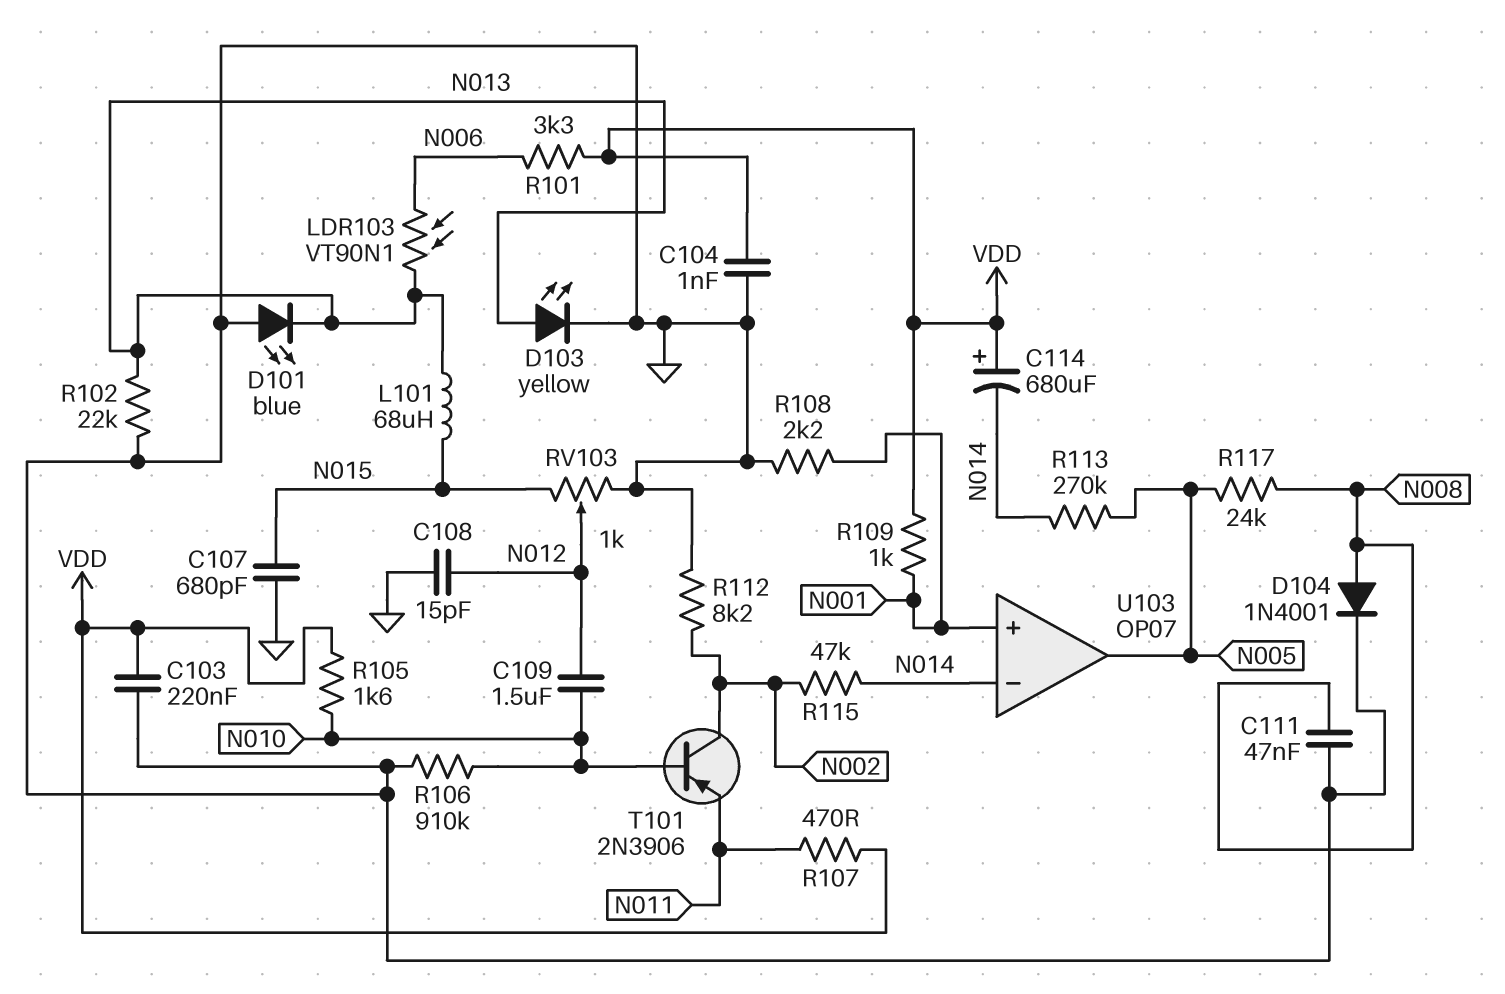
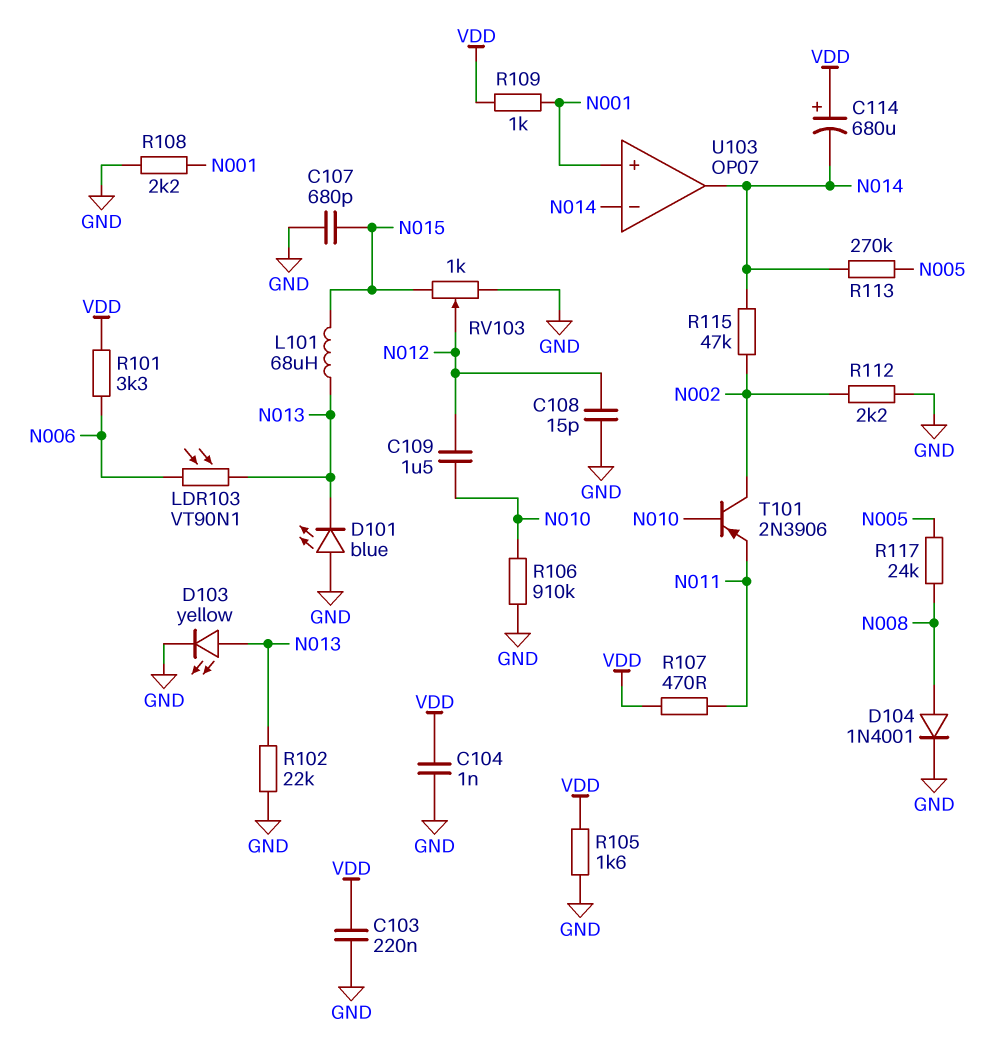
C111: 47nF (GND, N008) -> none
R105: 1.6k (N010, VDD) -> 1.6k (GND, VDD)
R112: 8.2k (GND, N002) -> 2.2k (GND, N002)
U103 pin out: N005 -> N014

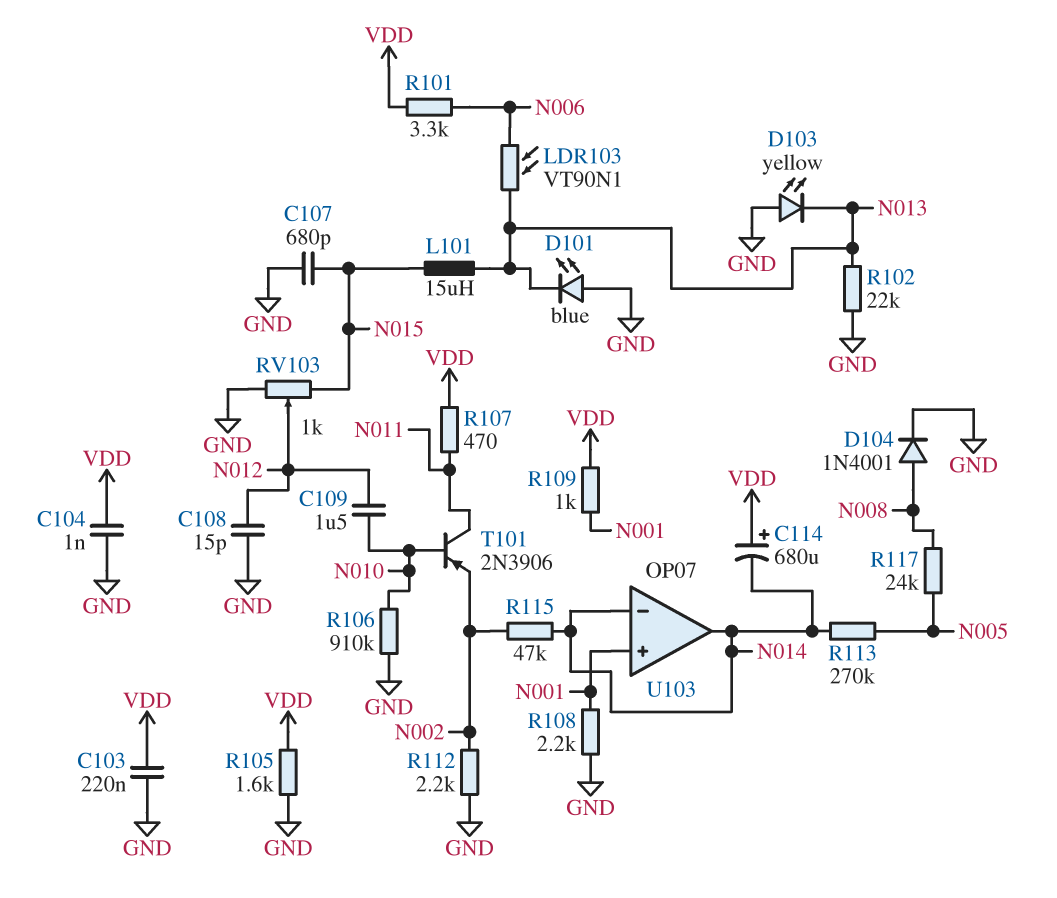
D103: LED yellow (A N013, K GND) -> LED yellow (A GND, K N013)
L101: 68uH (N013, N015) -> 15uH (N013, N015)
T101: PNP 2N3906 (B N010, C N002, E N011) -> PNP 2N3906 (B N010, C N011, E N002)

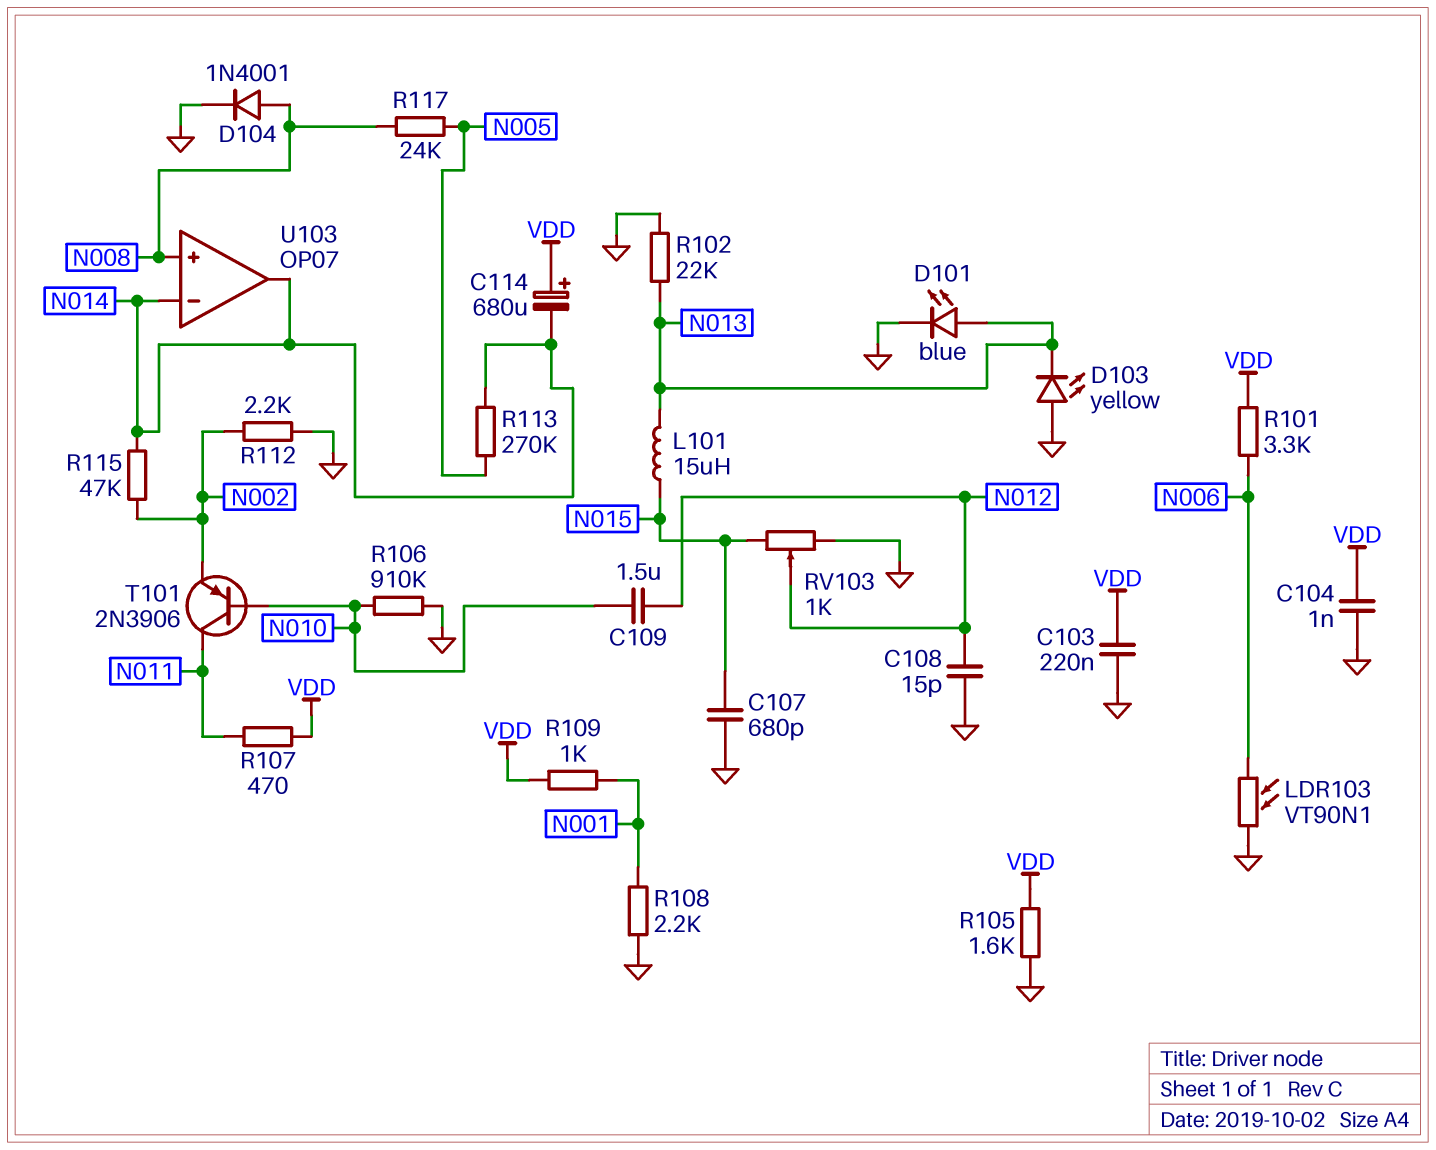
D101: LED blue (A GND, K N013) -> LED blue (A N013, K GND)
LDR103: VT90N1 (N006, N013) -> VT90N1 (GND, N006)
U103 pin in+: N001 -> N008

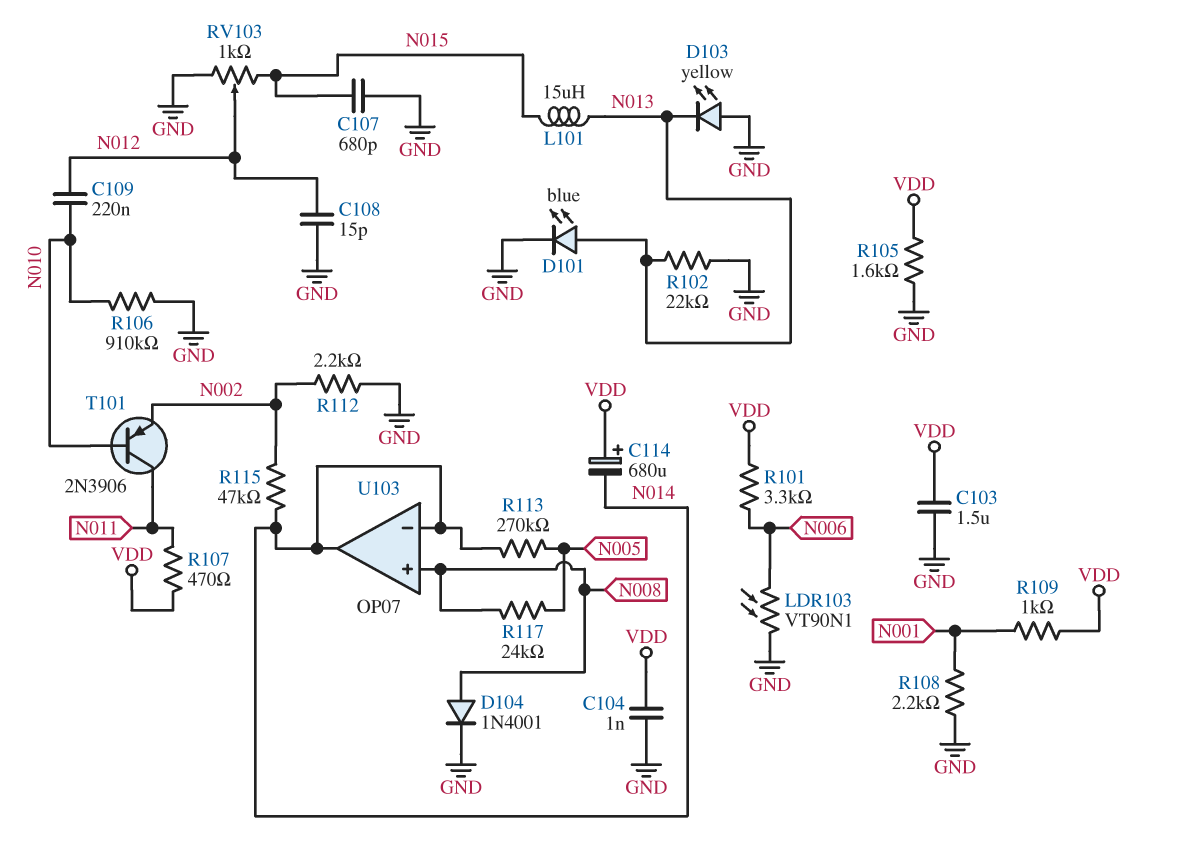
C103: 220nF (GND, VDD) -> 1.5uF (GND, VDD)
C109: 1.5uF (N010, N012) -> 220nF (N010, N012)

